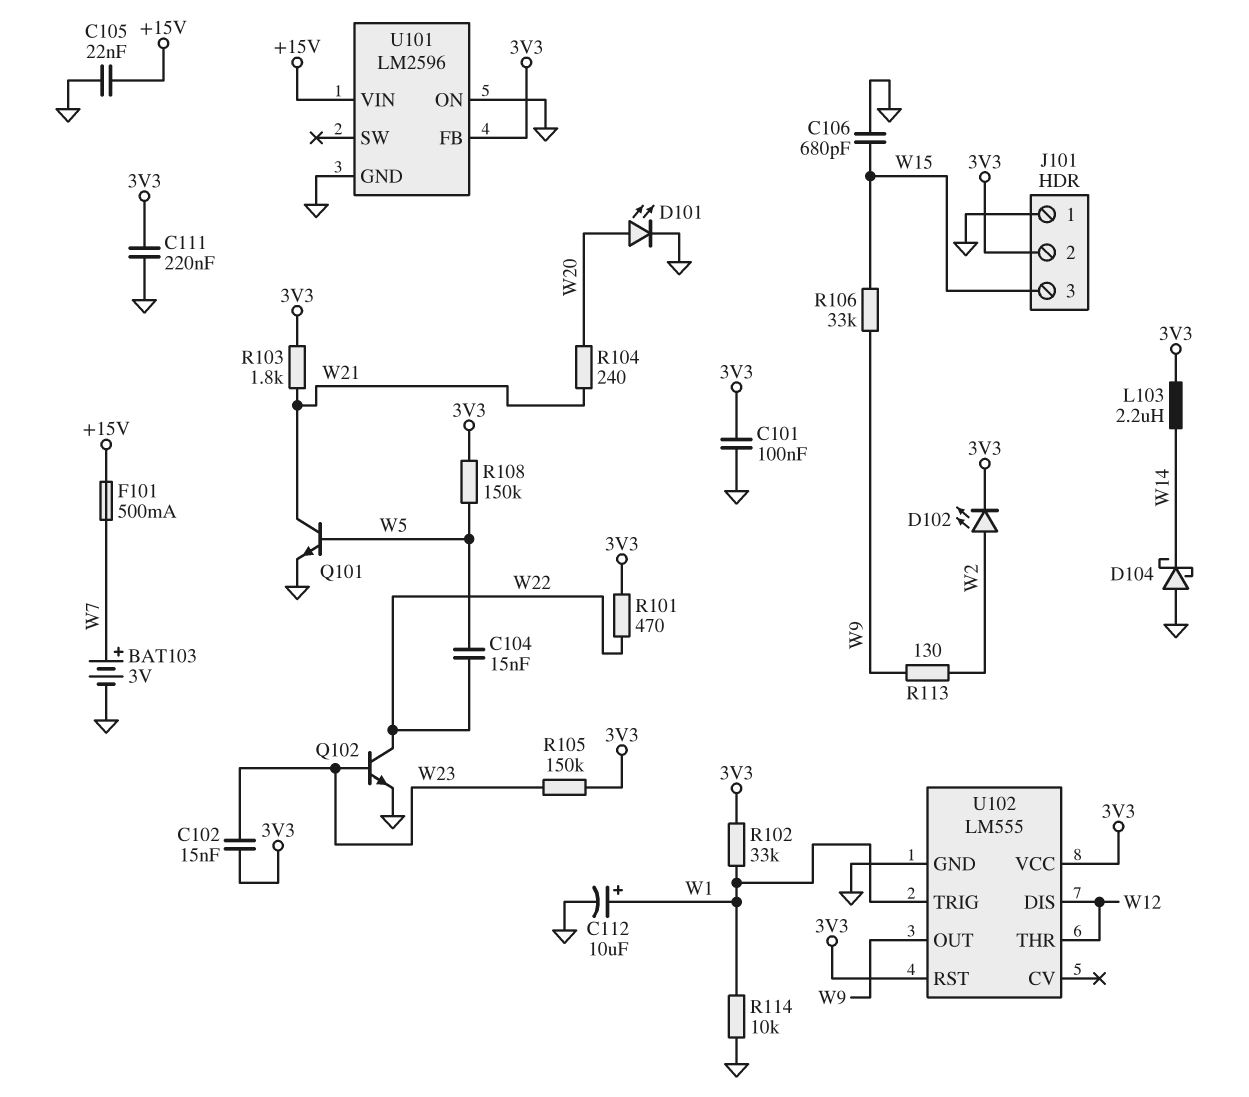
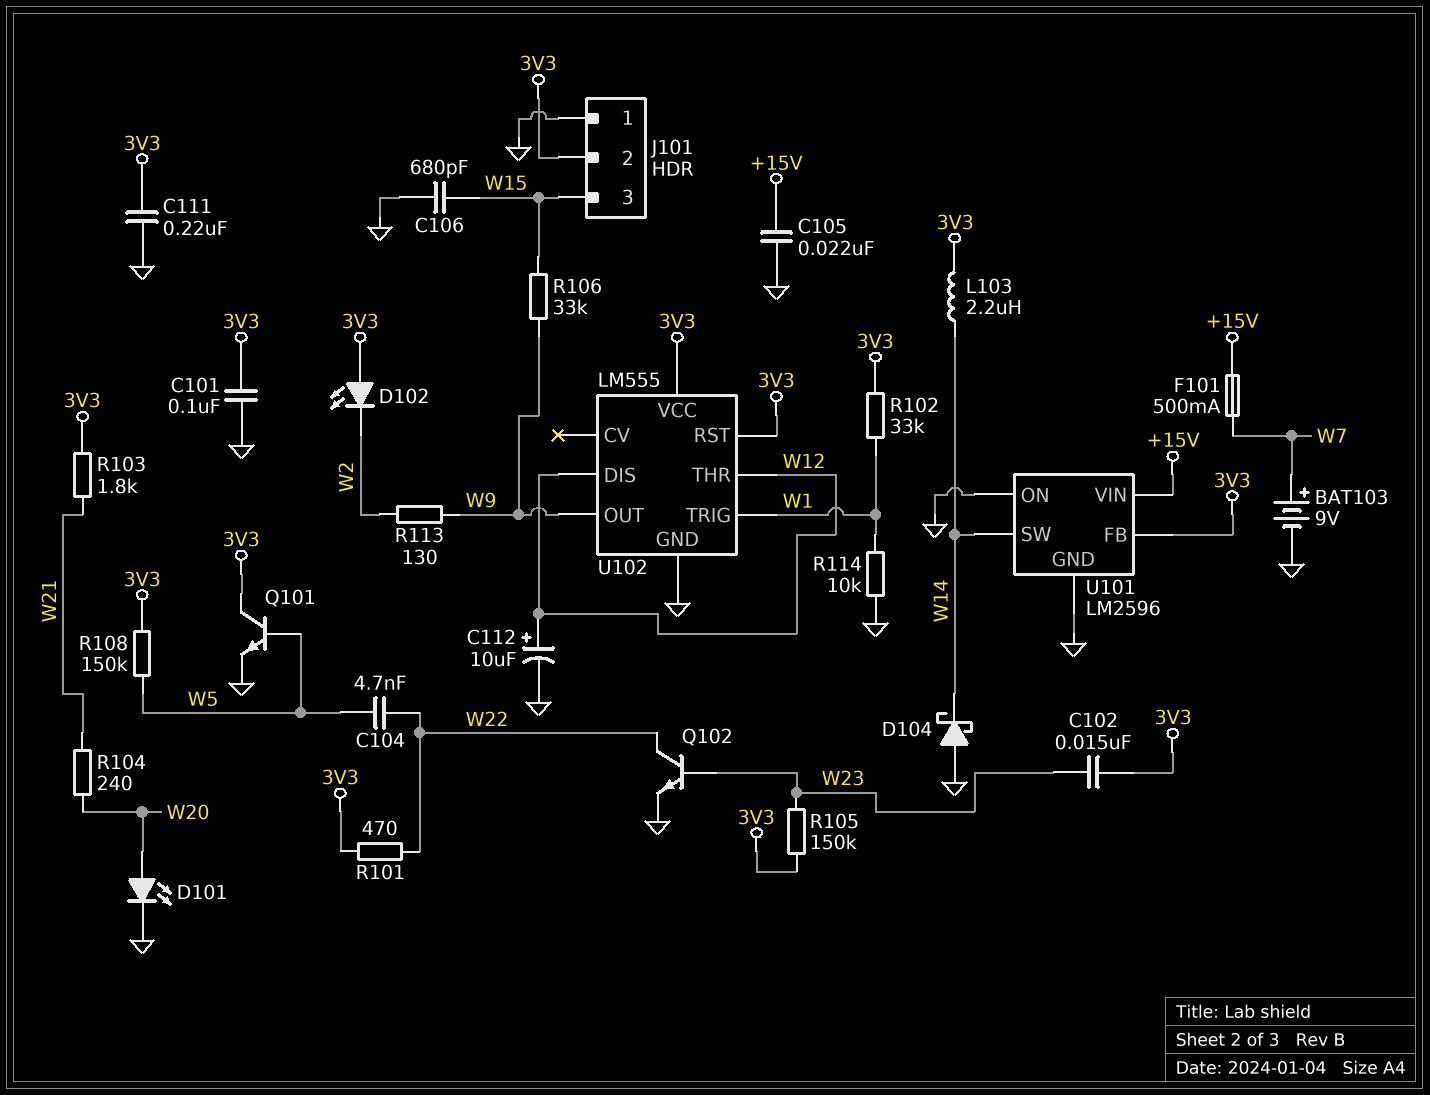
BAT103: 3V (plus W7, minus GND) -> 9V (plus W7, minus GND)
C104: 15nF (W5, W22) -> 4.7nF (W5, W22)
C112: 10uF (plus W1, minus GND) -> 10uF (plus W12, minus GND)
D102: LED (A W2, K 3V3) -> LED (A 3V3, K W2)
Q101: NPN (B W5, C W21, E GND) -> NPN (B W5, C 3V3, E GND)
U101 pin SW: none -> W14

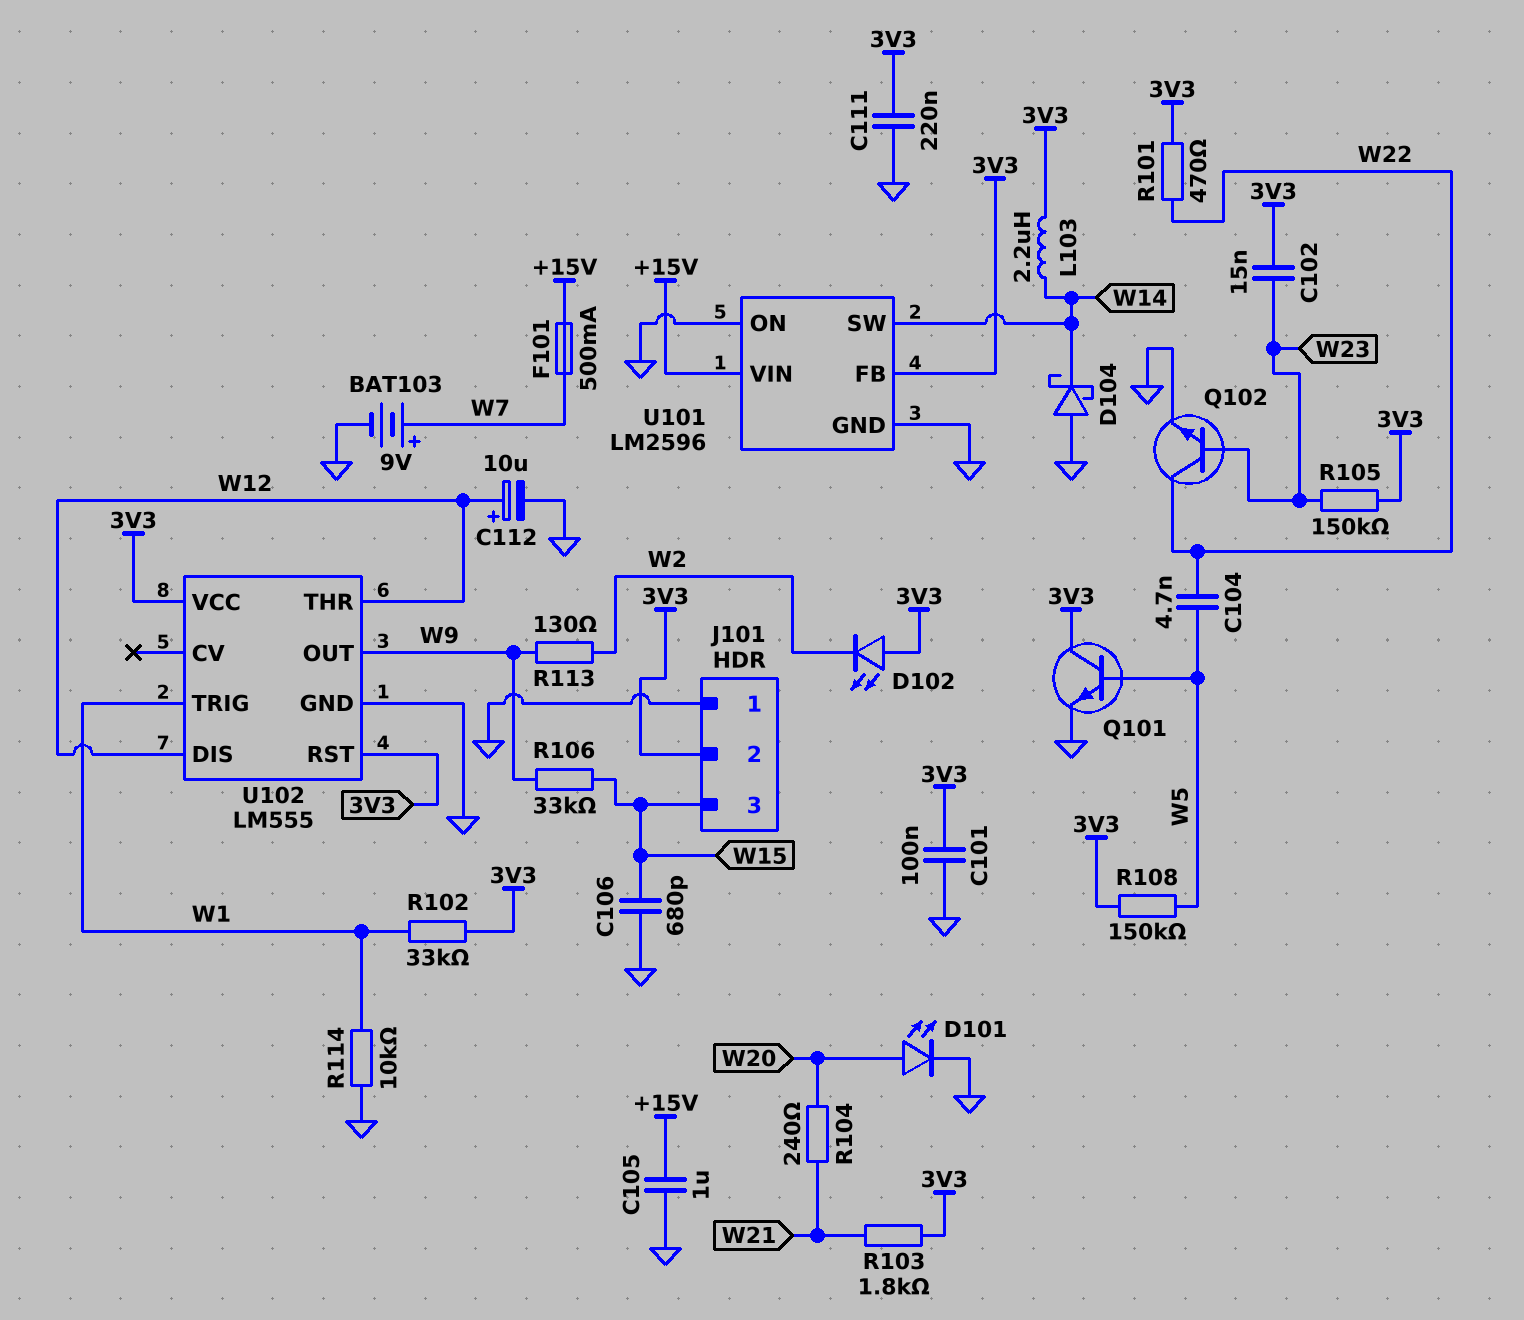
C105: 22nF (+15V, GND) -> 1uF (+15V, GND)

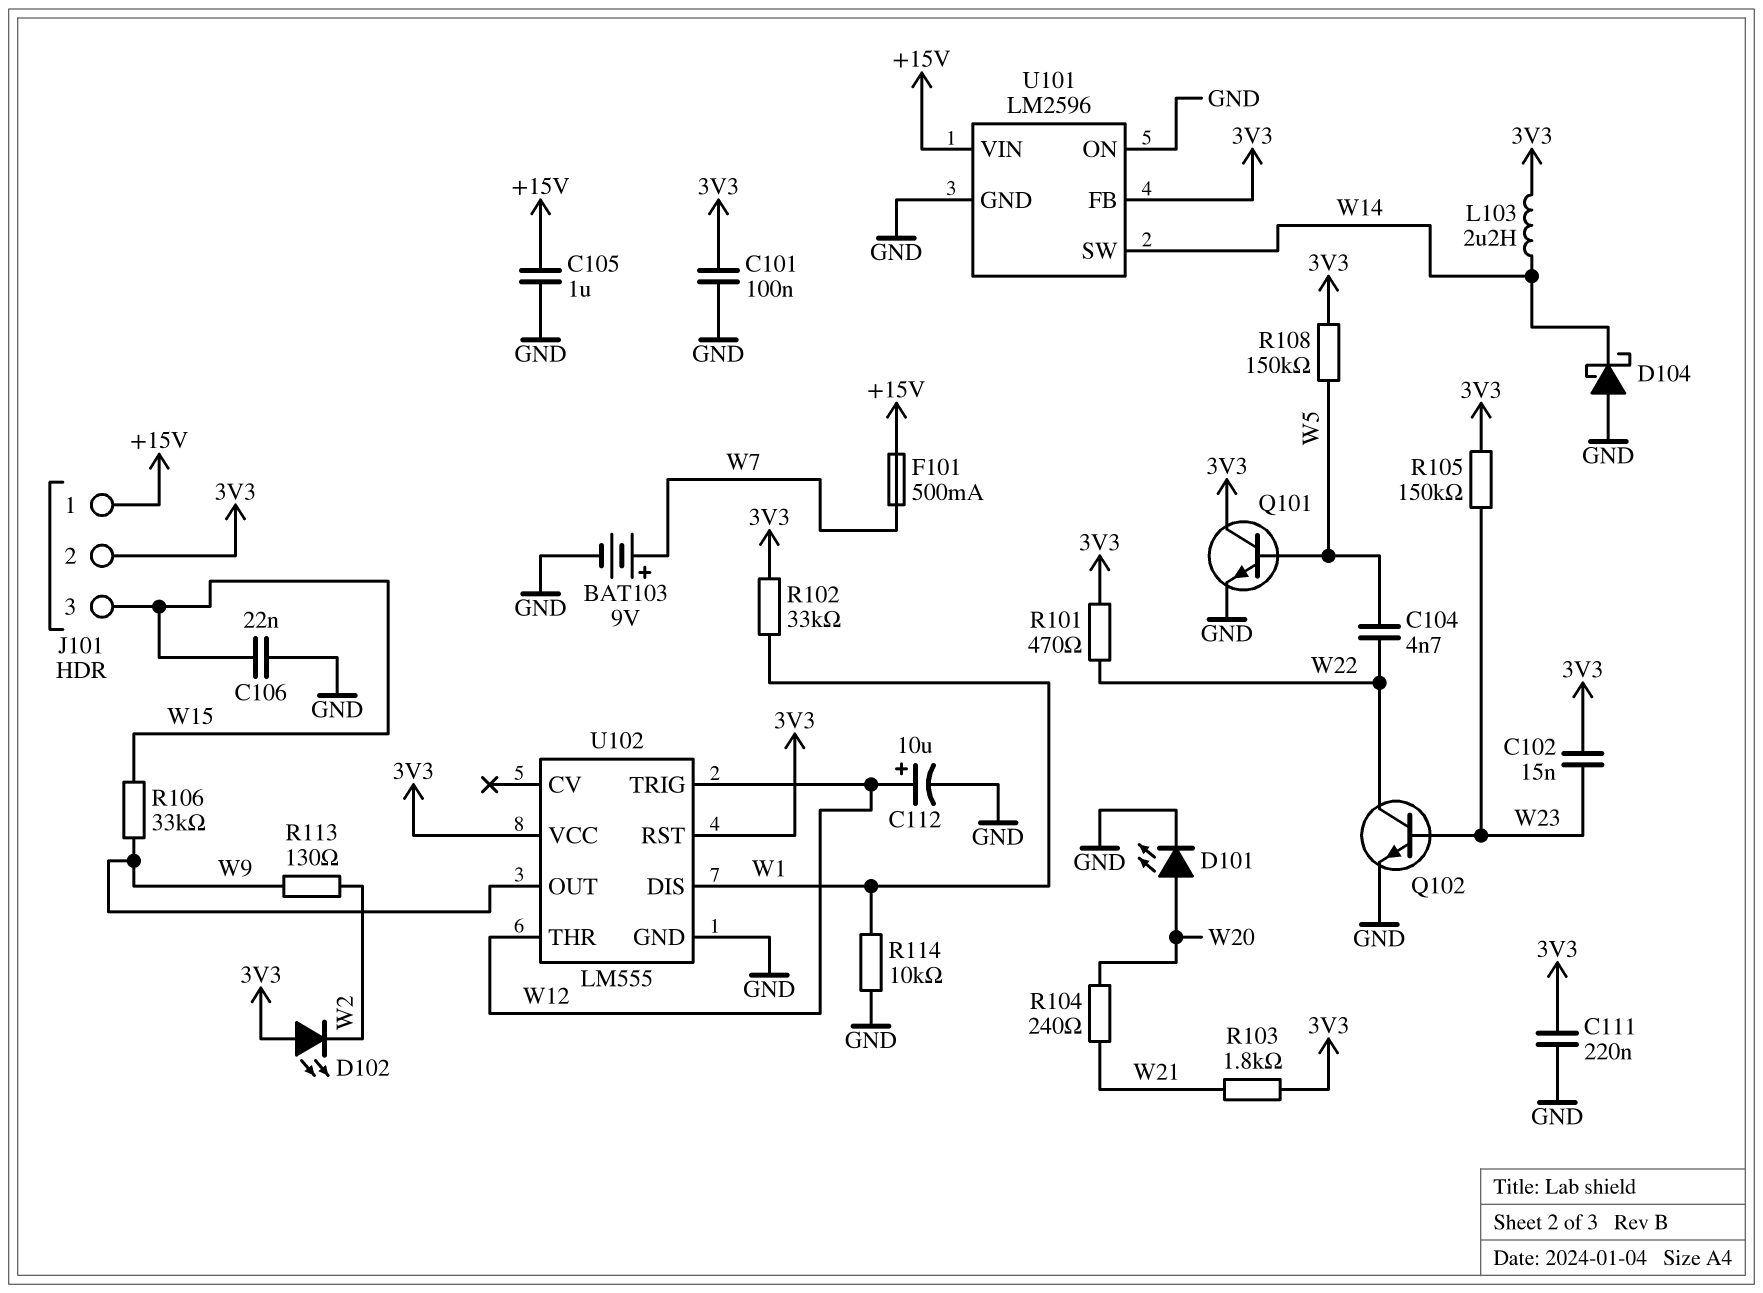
C106: 680pF (GND, W15) -> 22nF (GND, W15)
J101 pin 1: GND -> +15V
U102 pin DIS: W12 -> W1
U102 pin TRIG: W1 -> W12

